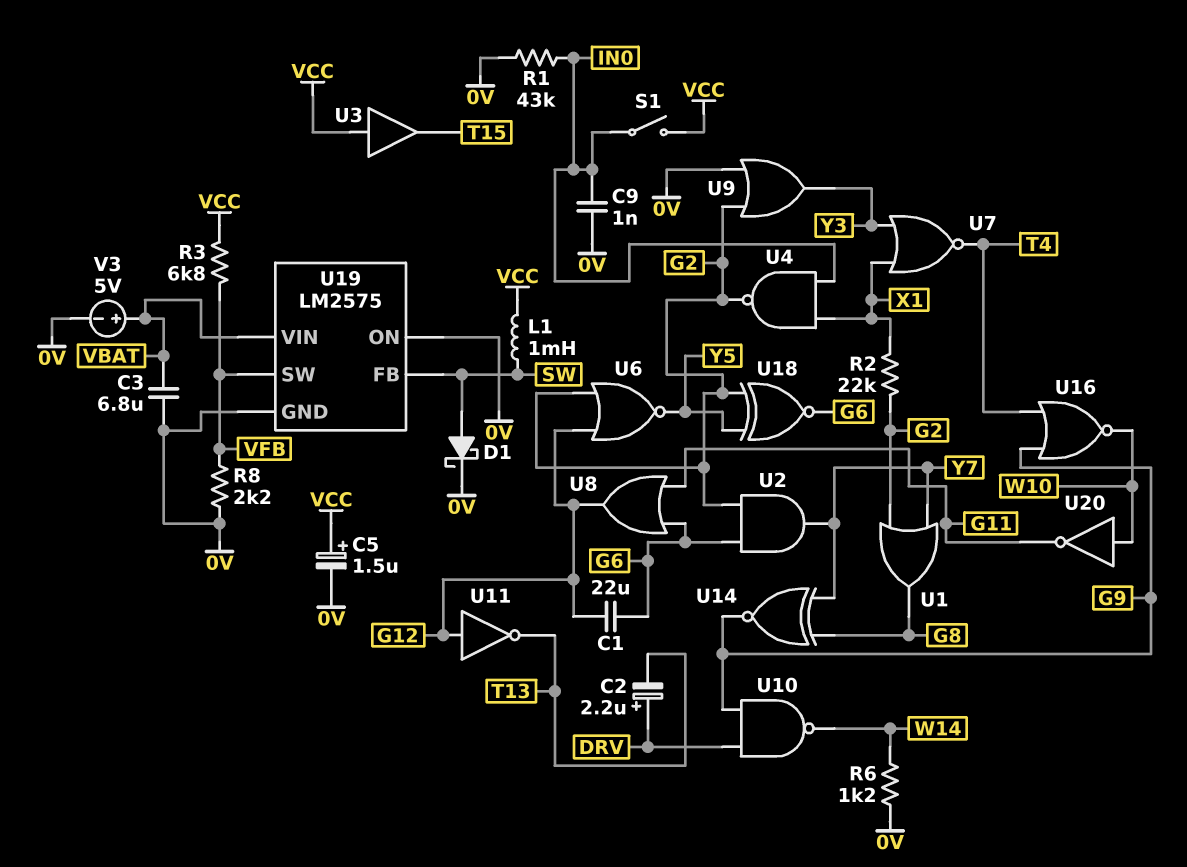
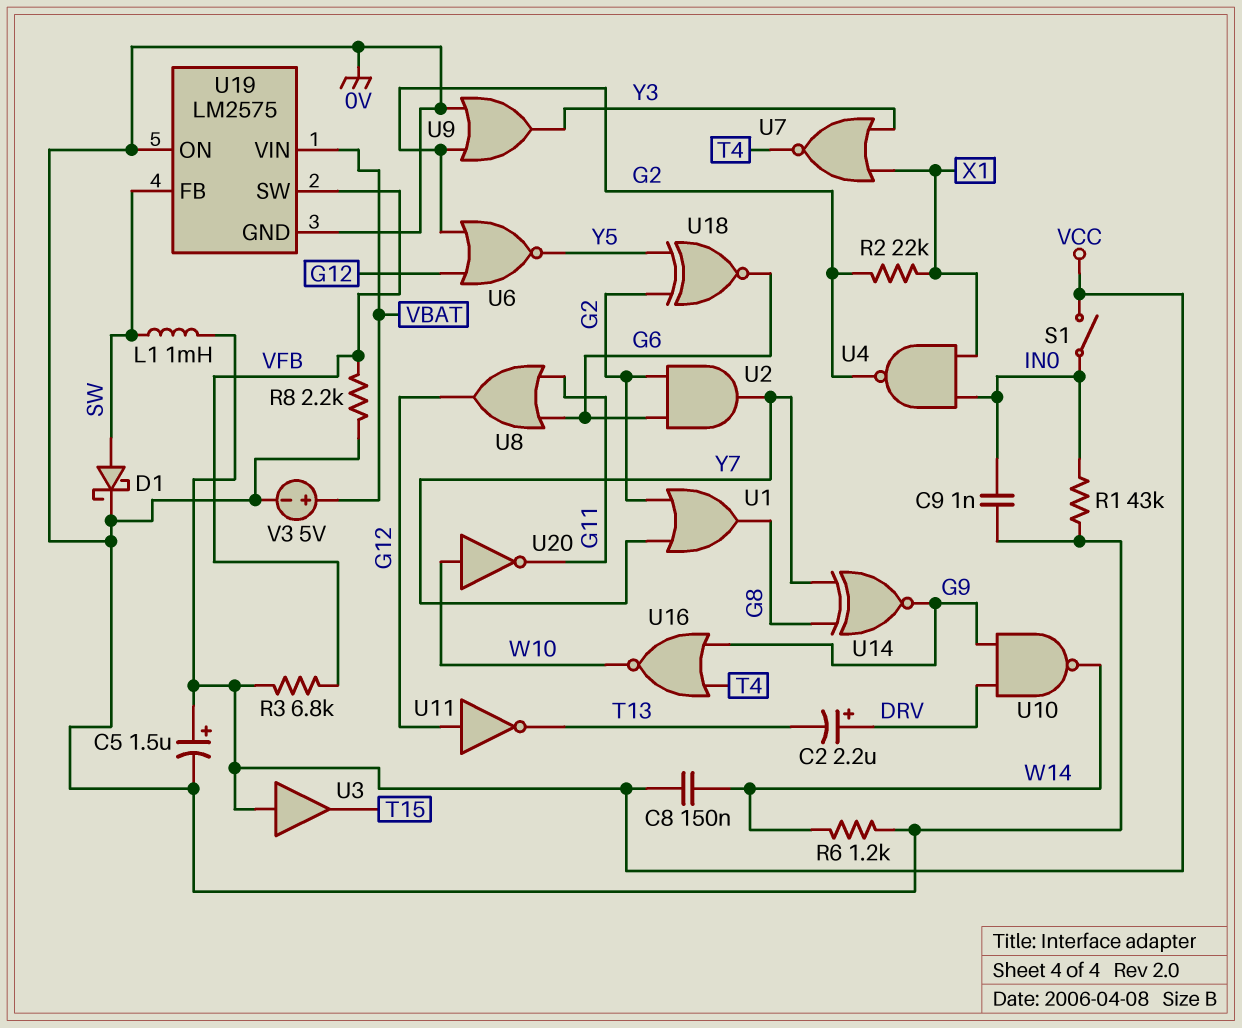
C1: 22uF (G6, G12) -> none
C3: 6.8uF (0V, VBAT) -> none
C8: none -> 150nF (VCC, W14)

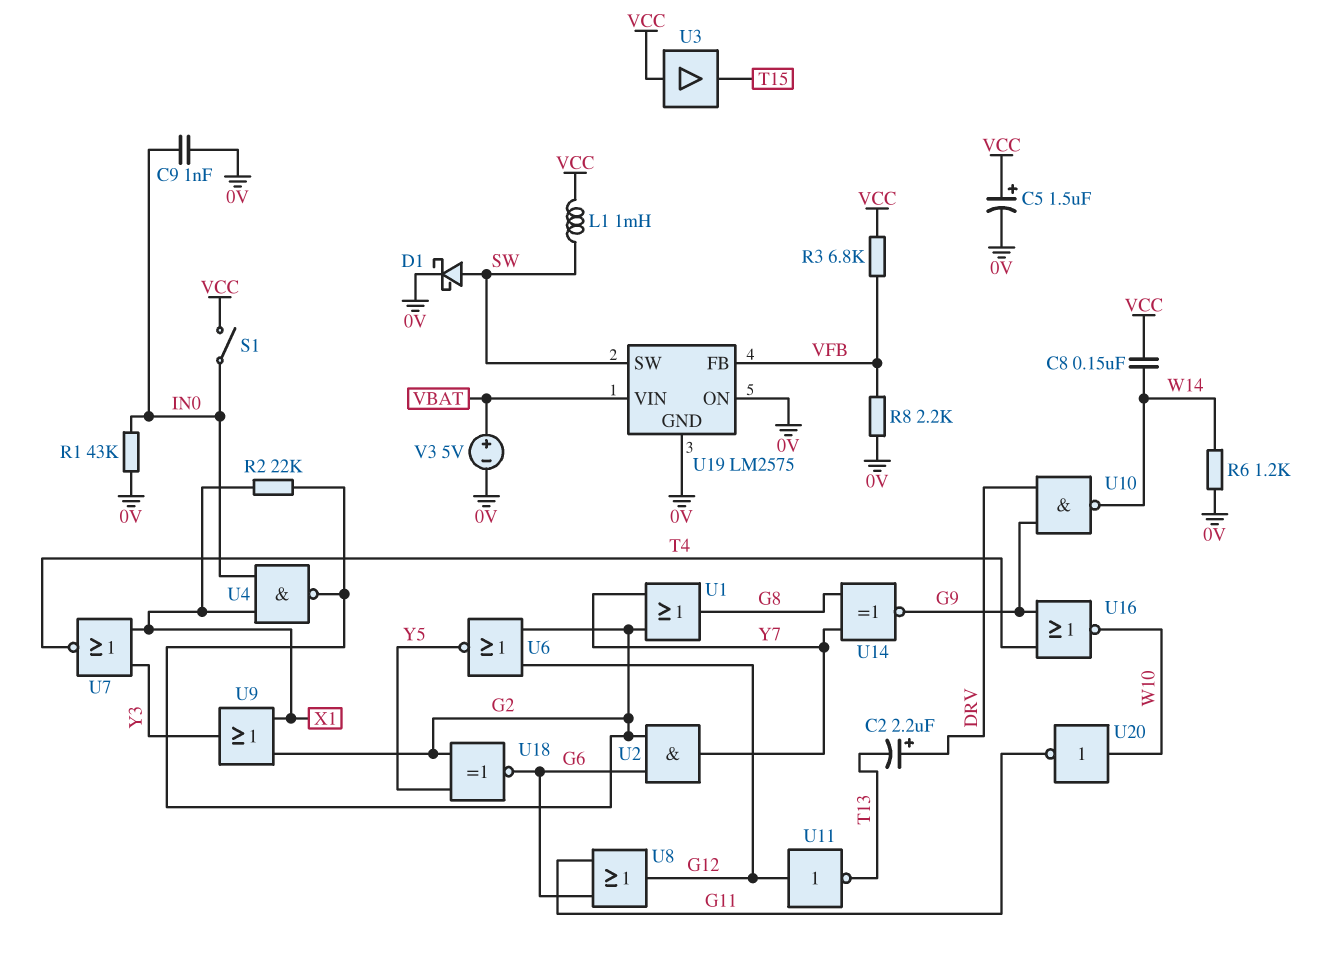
U9: OR (in 0V, in G2, out Y3) -> OR (in G2, in X1, out Y3)
U19 pin FB: SW -> VFB
U19 pin SW: VFB -> SW

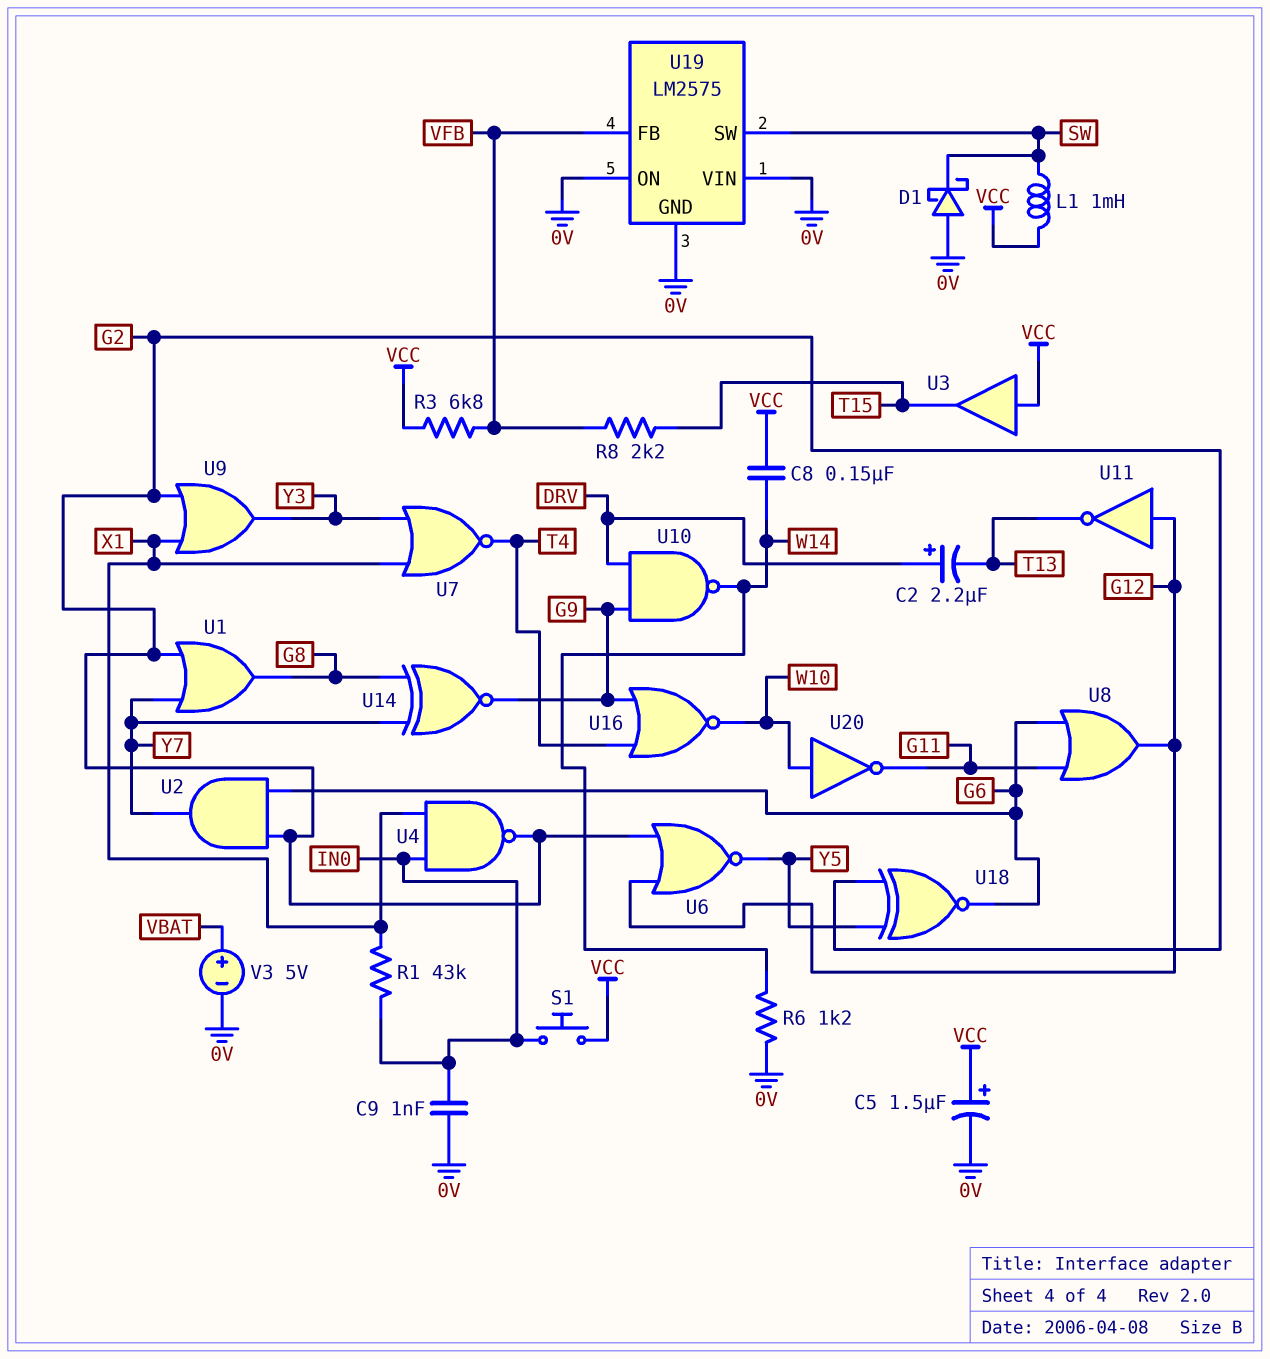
D1: schottky (A SW, K 0V) -> schottky (A 0V, K SW)
R1: 43k (0V, IN0) -> 43k (IN0, X1)
R2: 22k (G2, X1) -> none
R8: 2.2k (0V, VFB) -> 2.2k (T15, VFB)
S1: switch (IN0, VCC) -> button (IN0, VCC)
U19 pin VIN: VBAT -> 0V

